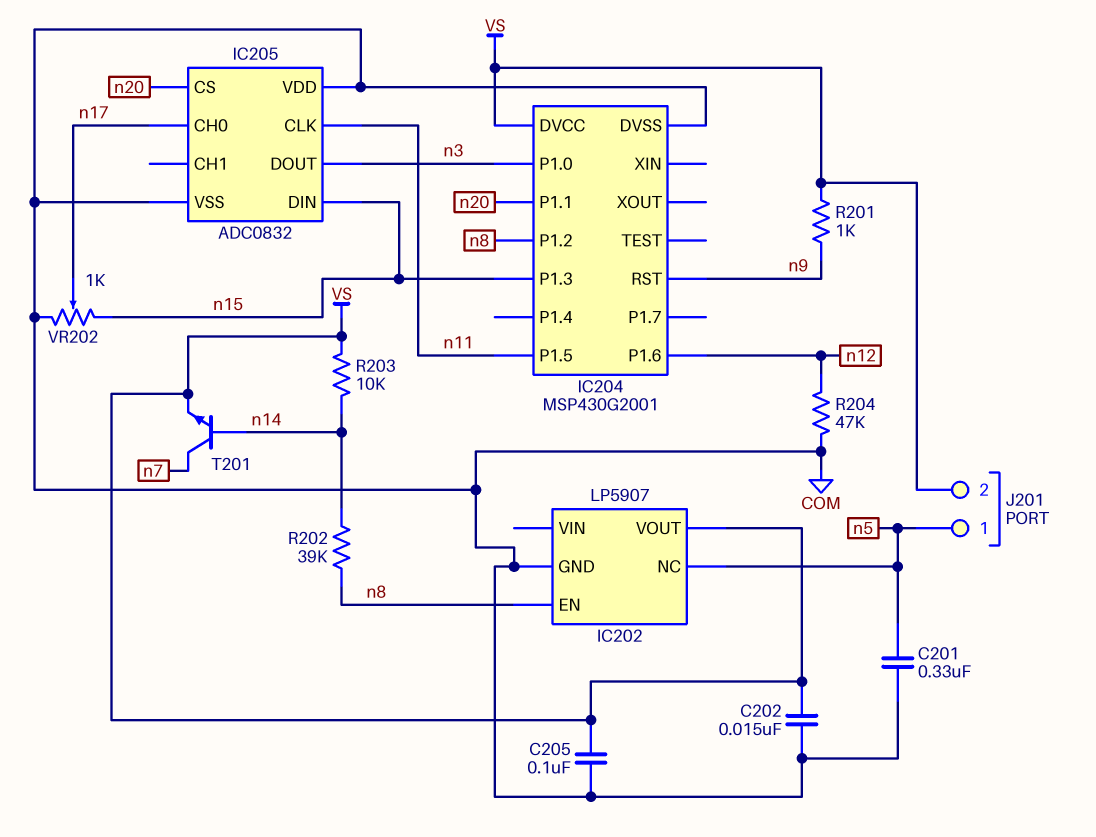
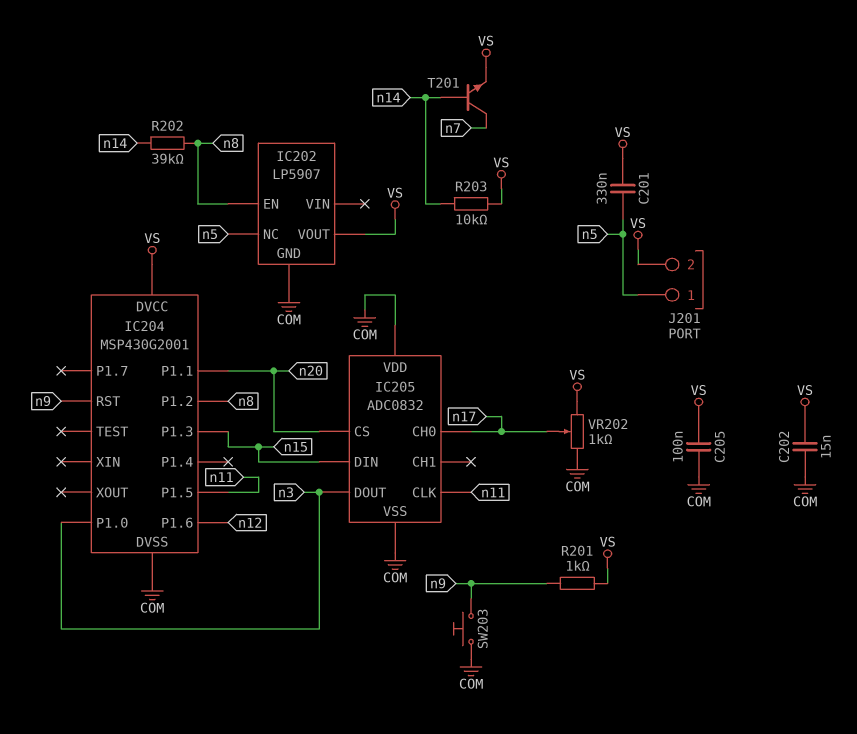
C201: 330nF (COM, n5) -> 330nF (VS, n5)
R204: 47k (COM, n12) -> none
SW203: none -> button (COM, n9)
VR202: 1k (COM, n15, wiper n17) -> 1k (COM, VS, wiper n17)

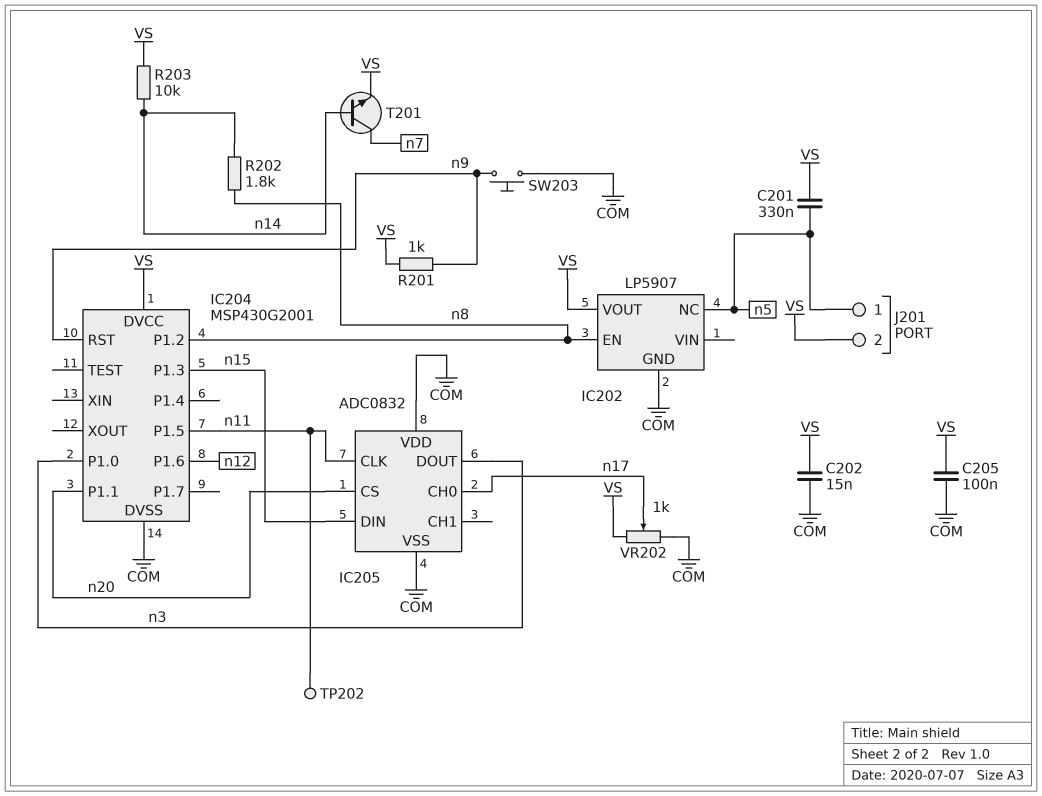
R202: 39k (n8, n14) -> 1.8k (n8, n14)
TP202: none -> test point (n11)

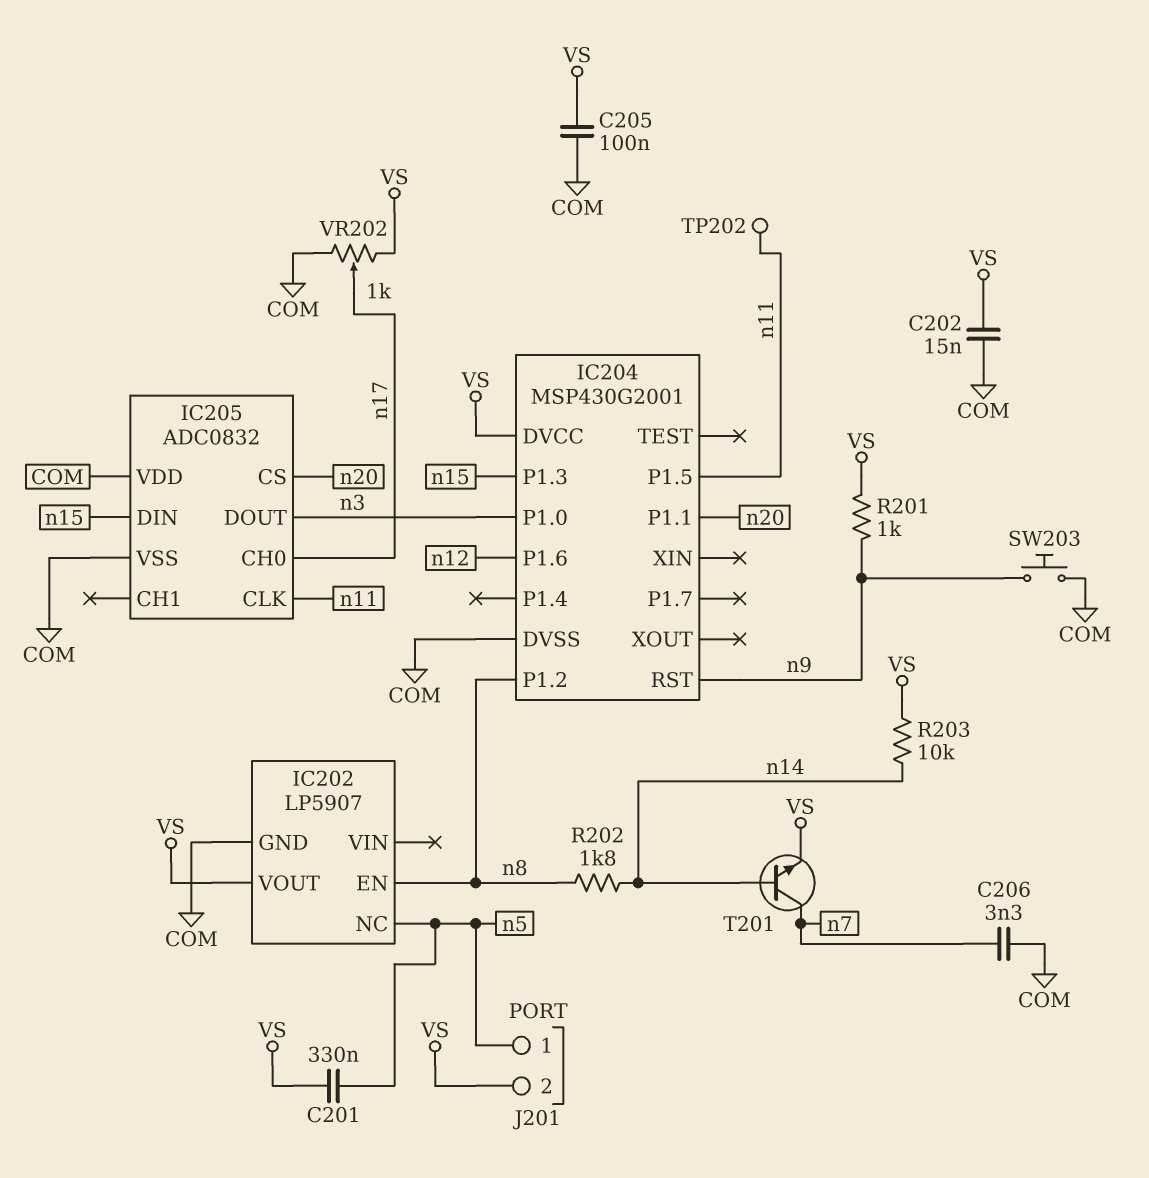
C206: none -> 3.3nF (COM, n7)

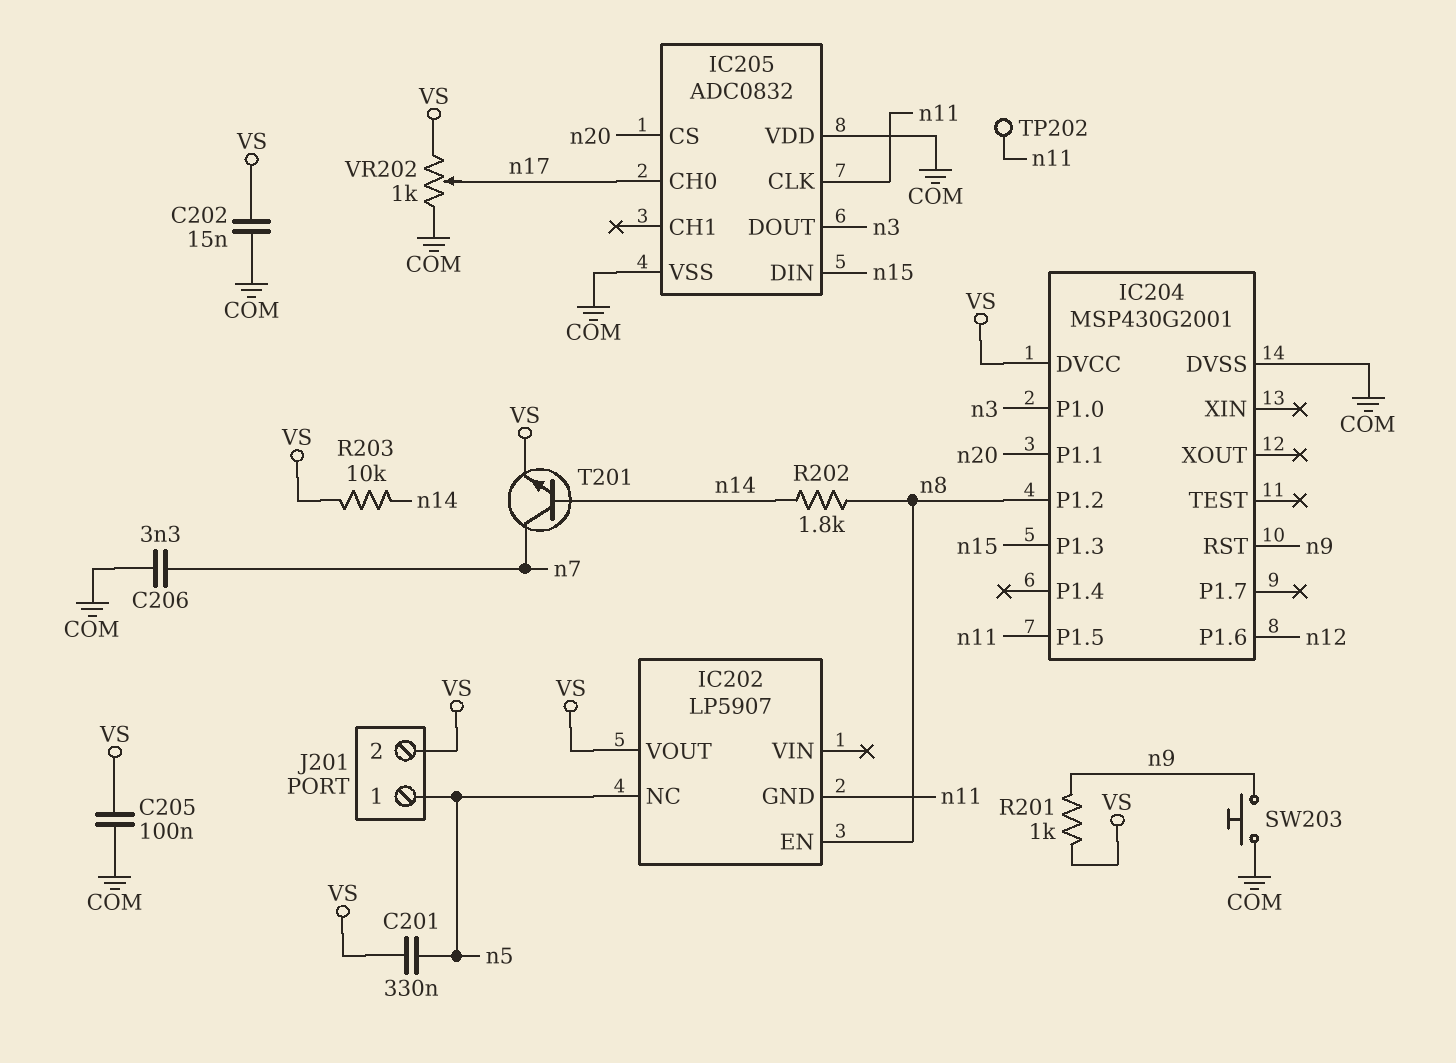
IC202 pin GND: COM -> n11

